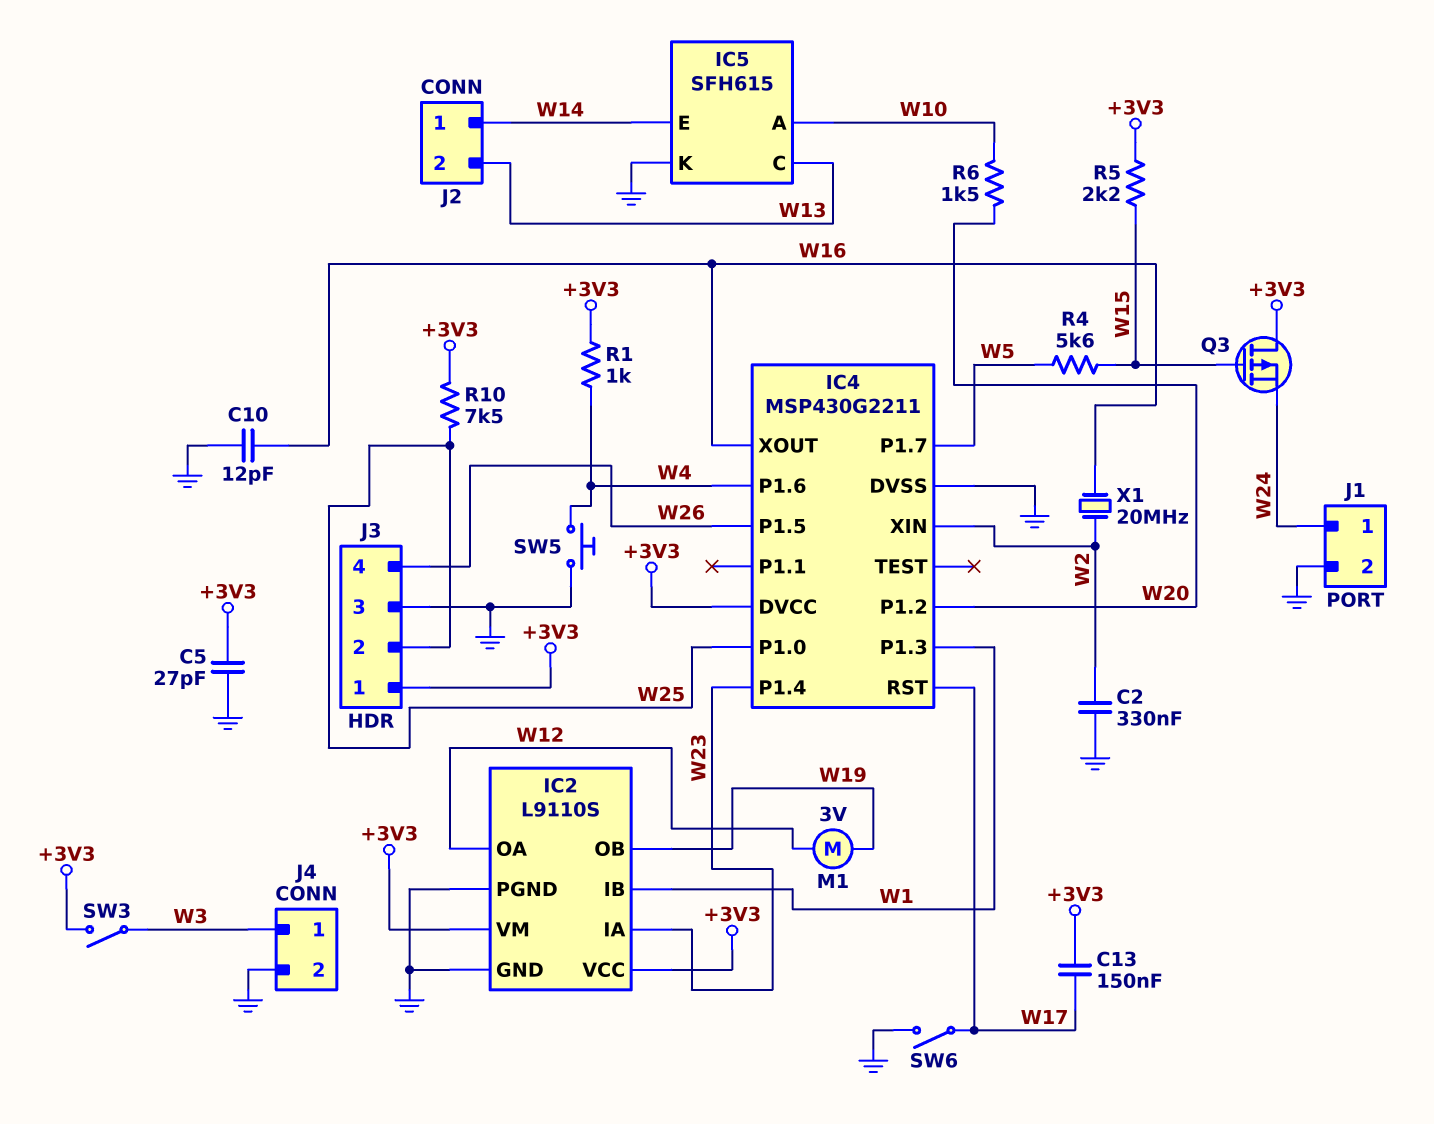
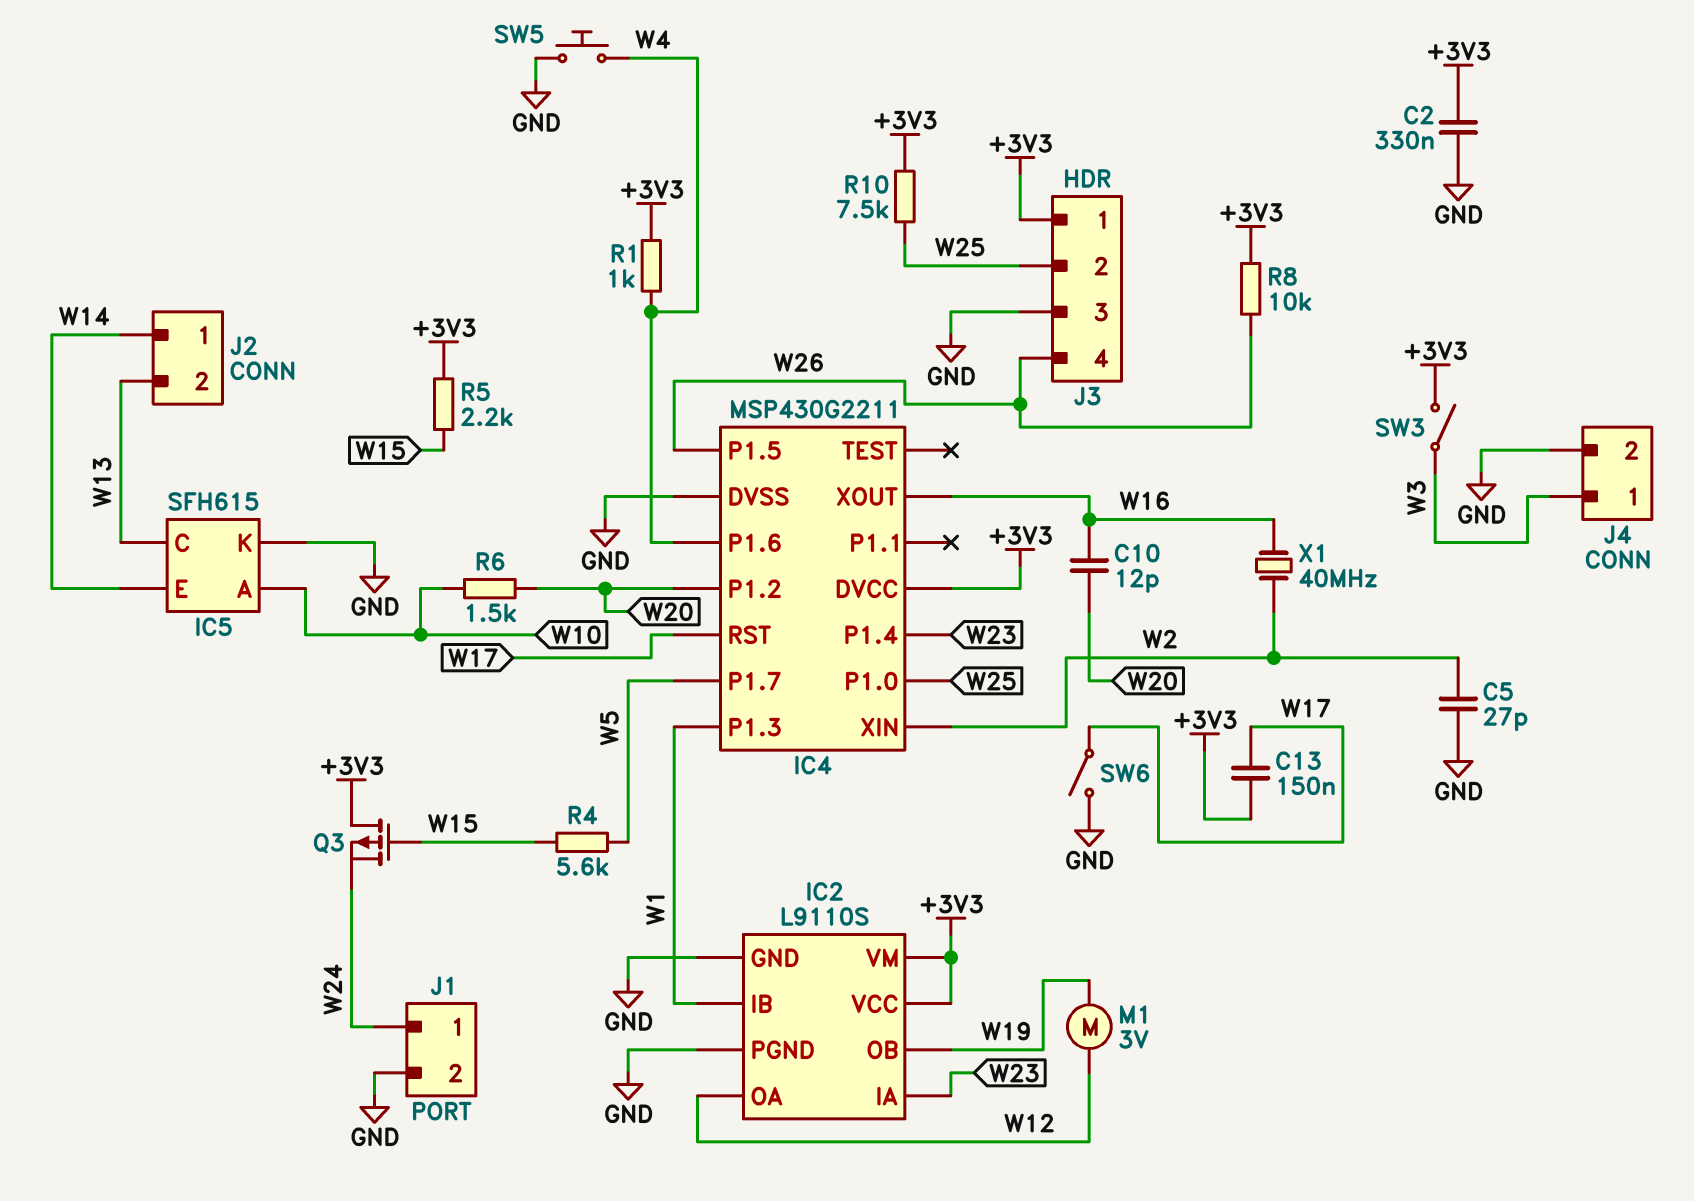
C2: 330nF (GND, W2) -> 330nF (+3V3, GND)
C5: 27pF (+3V3, GND) -> 27pF (GND, W2)
C10: 12pF (GND, W16) -> 12pF (W16, W20)
R8: none -> 10k (+3V3, W26)
X1: 20MHz (W2, W16) -> 40MHz (W2, W16)

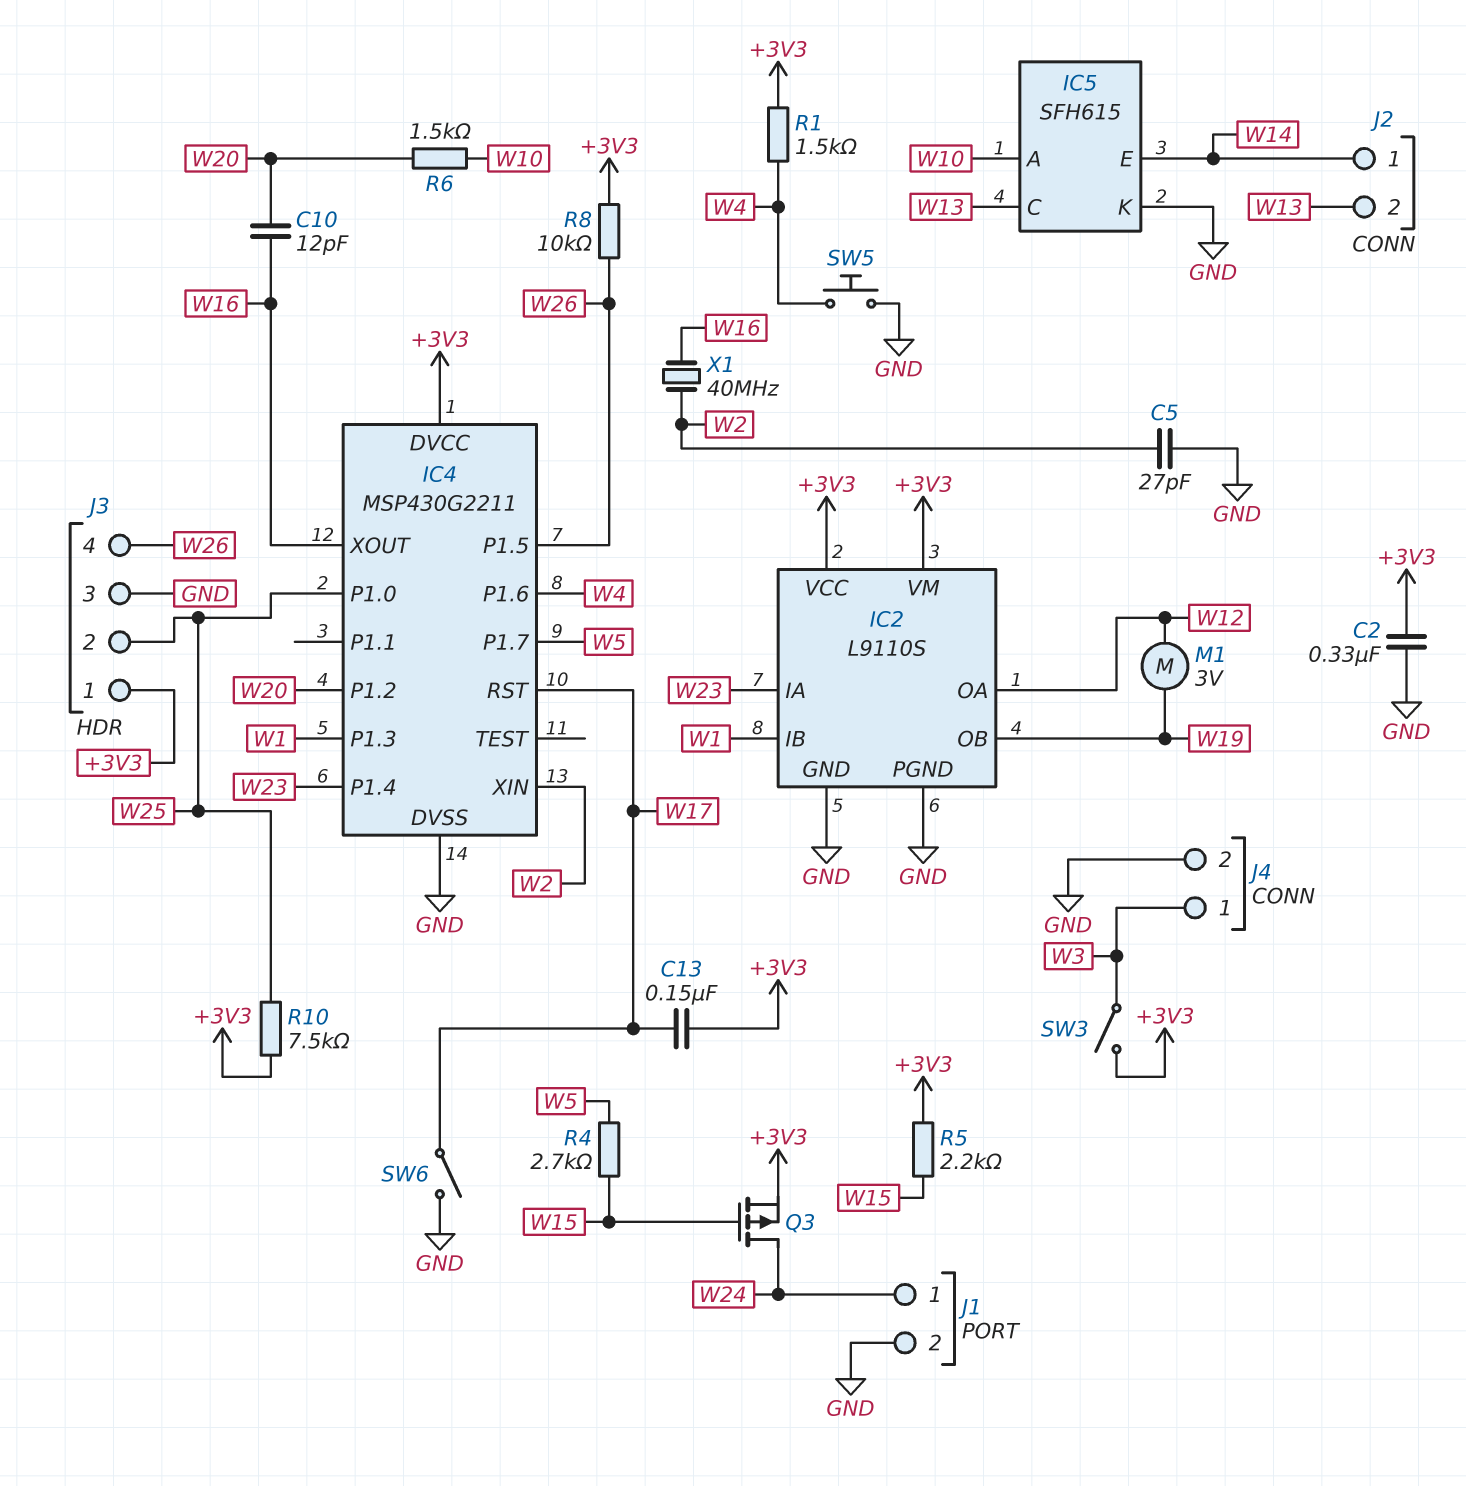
Q3: PMOS (G W15, D +3V3, S W24) -> PMOS (G W15, D W24, S +3V3)
R1: 1k (+3V3, W4) -> 1.5k (+3V3, W4)
R4: 5.6k (W5, W15) -> 2.7k (W5, W15)

